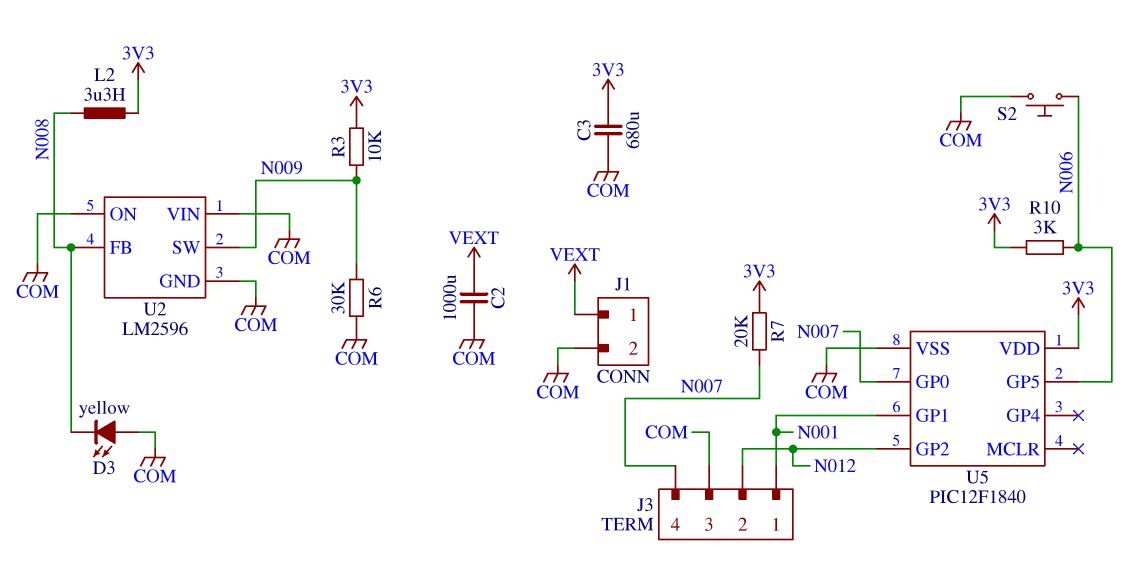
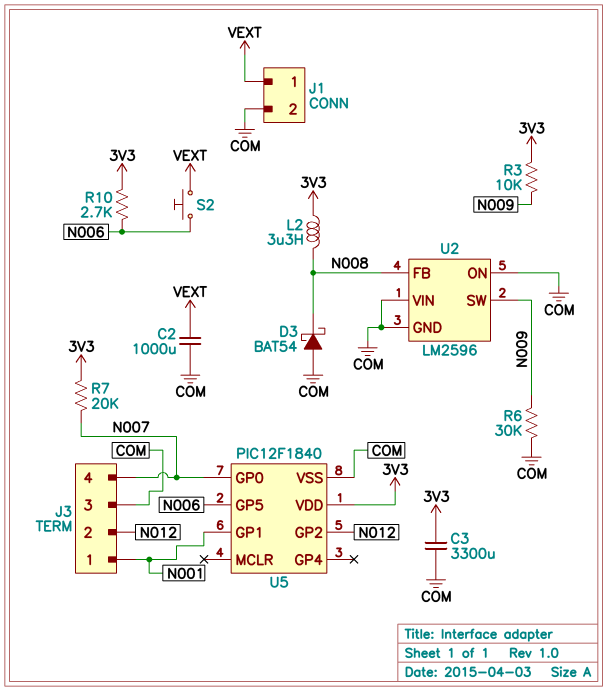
C3: 680uF (3V3, COM) -> 3300uF (3V3, COM)
D3: LED yellow (A COM, K N008) -> schottky BAT54 (A COM, K N008)
R10: 3k (3V3, N006) -> 2.7k (3V3, N006)
S2: button (COM, N006) -> button (N006, VEXT)

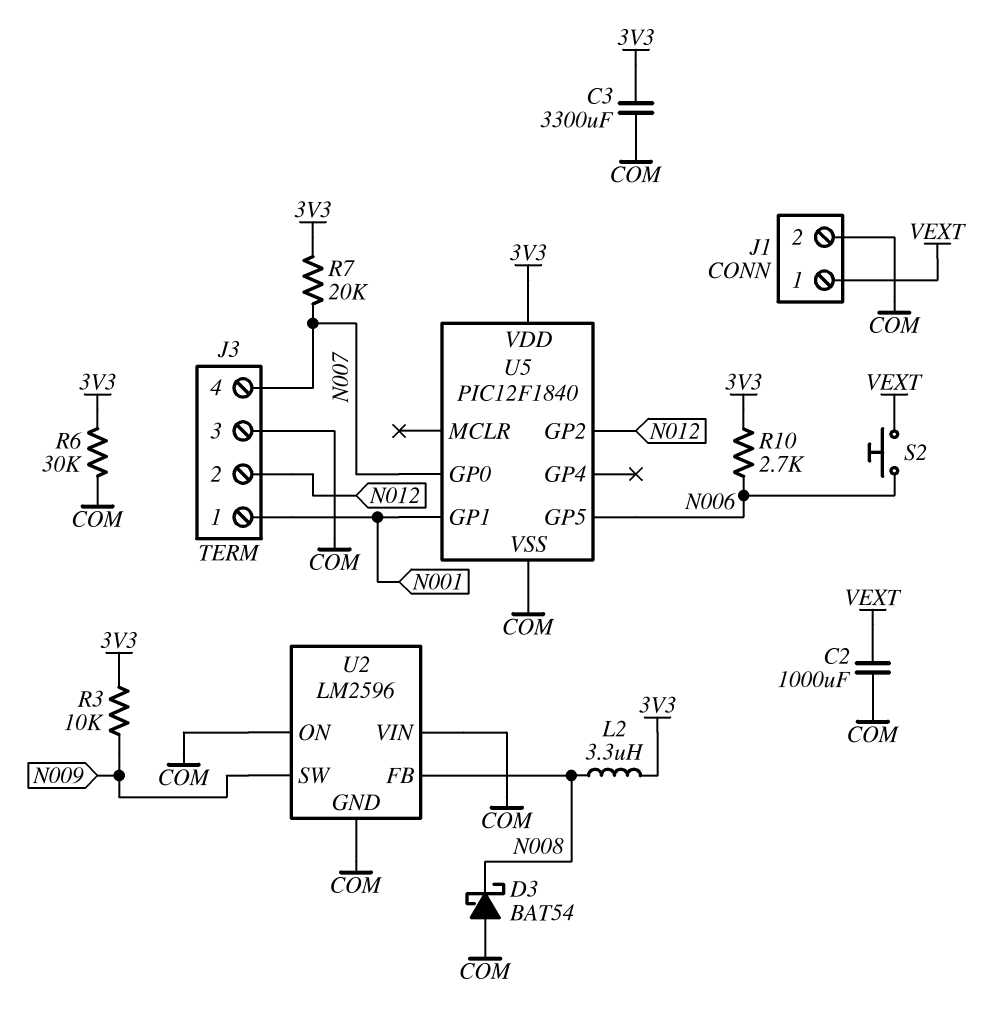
R6: 30k (COM, N009) -> 30k (3V3, COM)

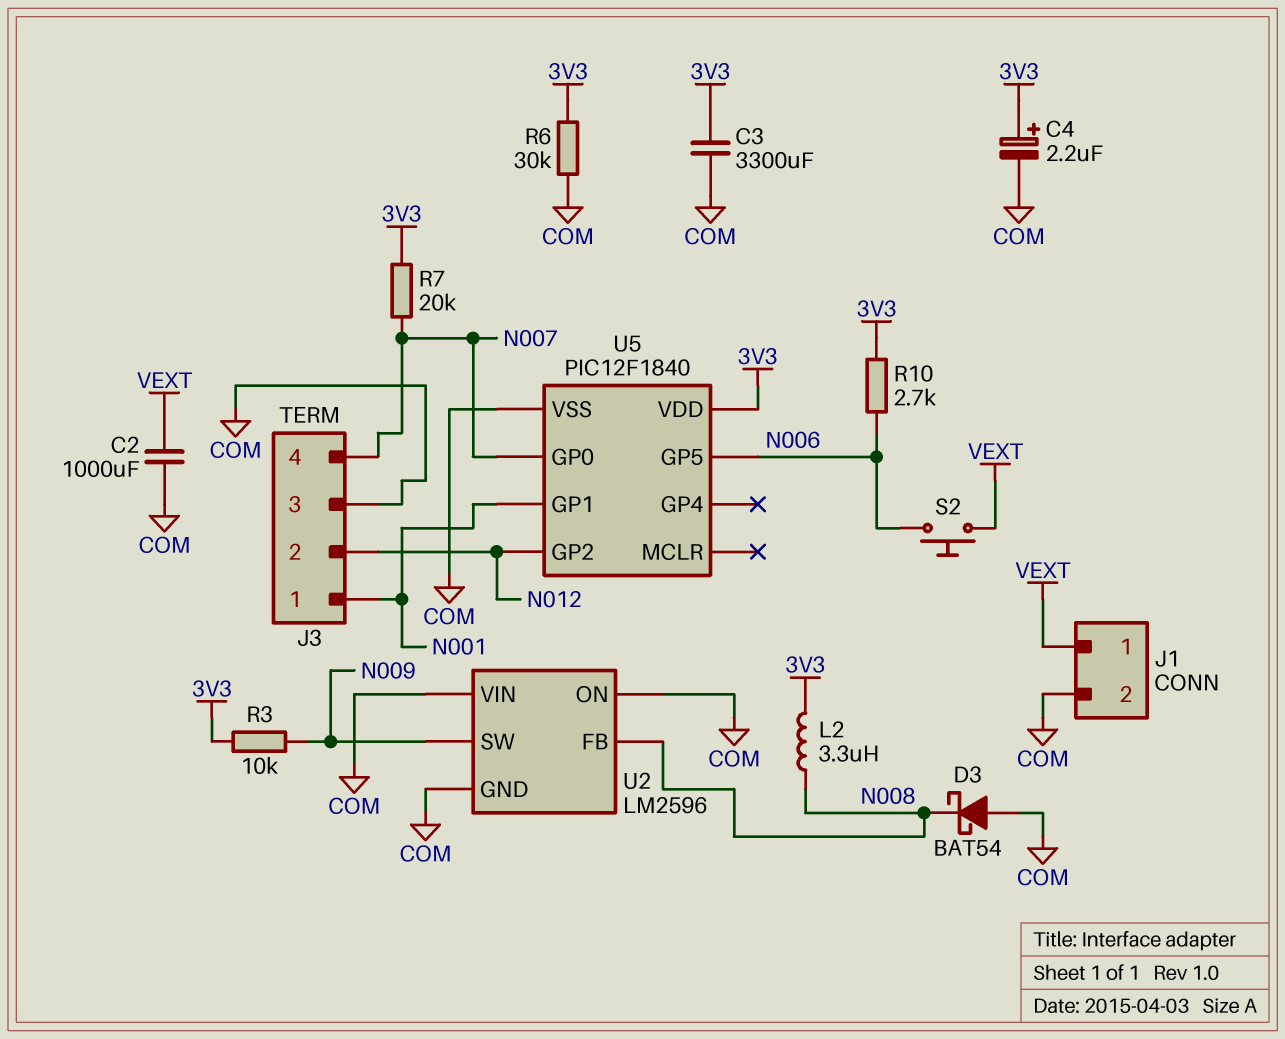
C4: none -> 2.2uF (plus 3V3, minus COM)

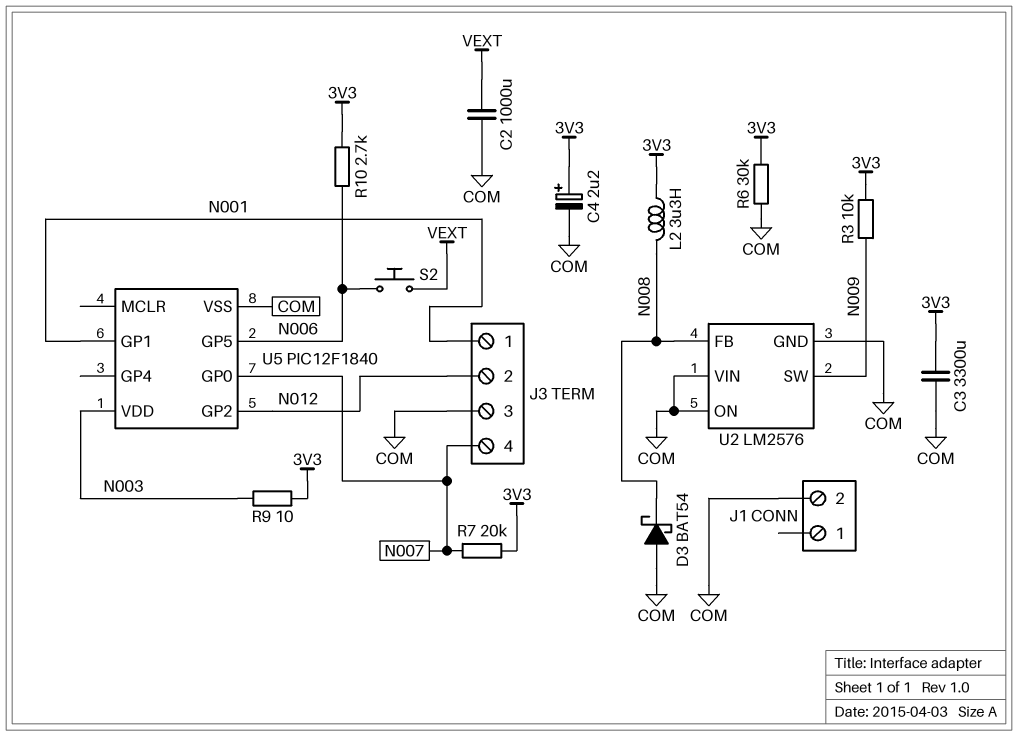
J1 pin 1: VEXT -> none
R9: none -> 10 (3V3, N003)
U2: LM2596 -> LM2576
U5 pin VDD: 3V3 -> N003

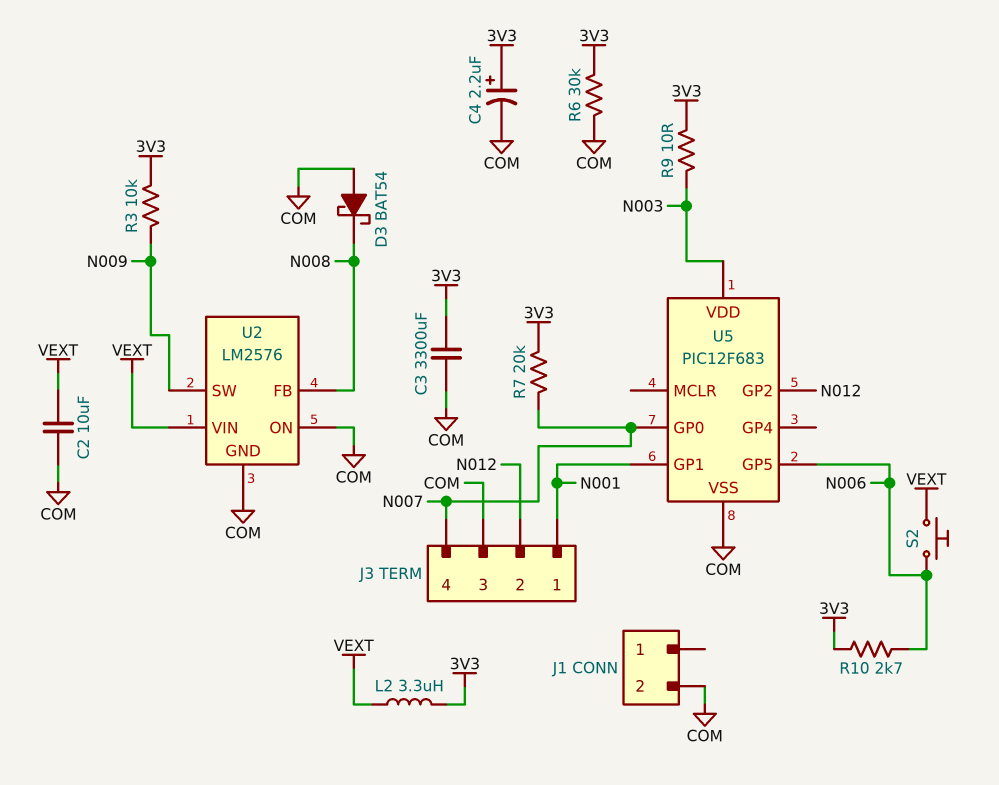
C2: 1000uF (COM, VEXT) -> 10uF (COM, VEXT)
L2: 3.3uH (3V3, N008) -> 3.3uH (3V3, VEXT)
U2 pin VIN: COM -> VEXT
U5: PIC12F1840 -> PIC12F683

